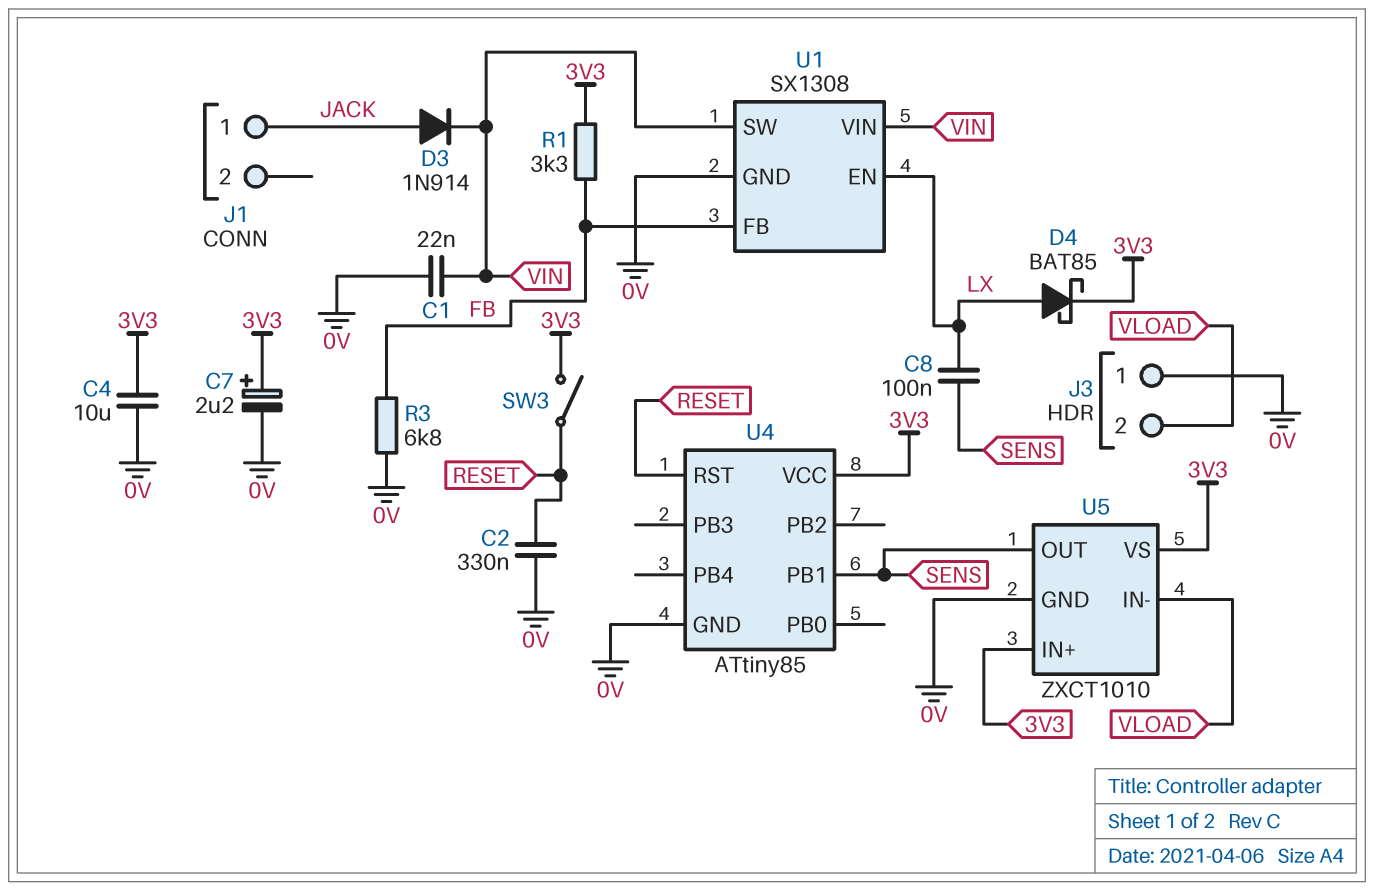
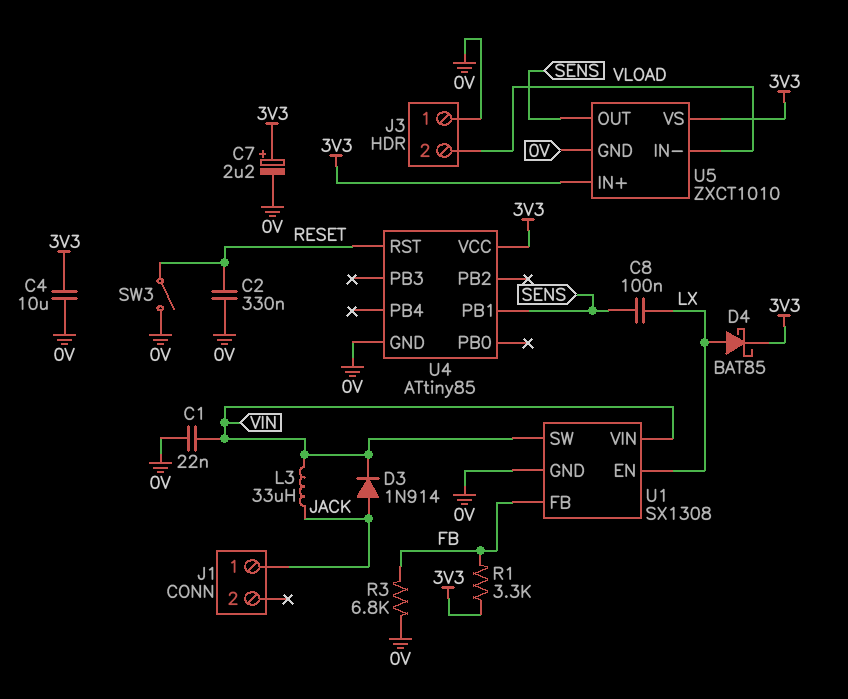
L3: none -> 33uH (JACK, VIN)
SW3: switch (3V3, RESET) -> switch (0V, RESET)

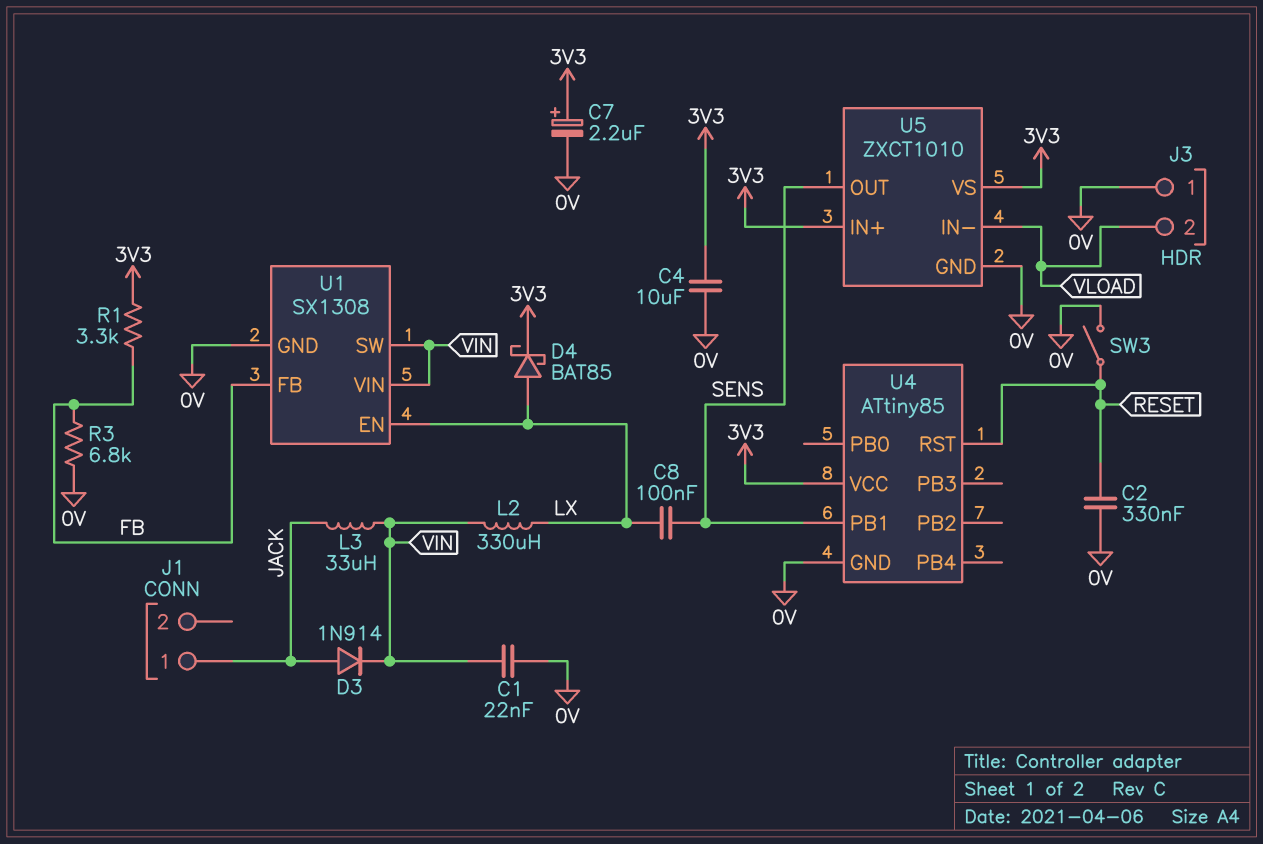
L2: none -> 330uH (LX, VIN)

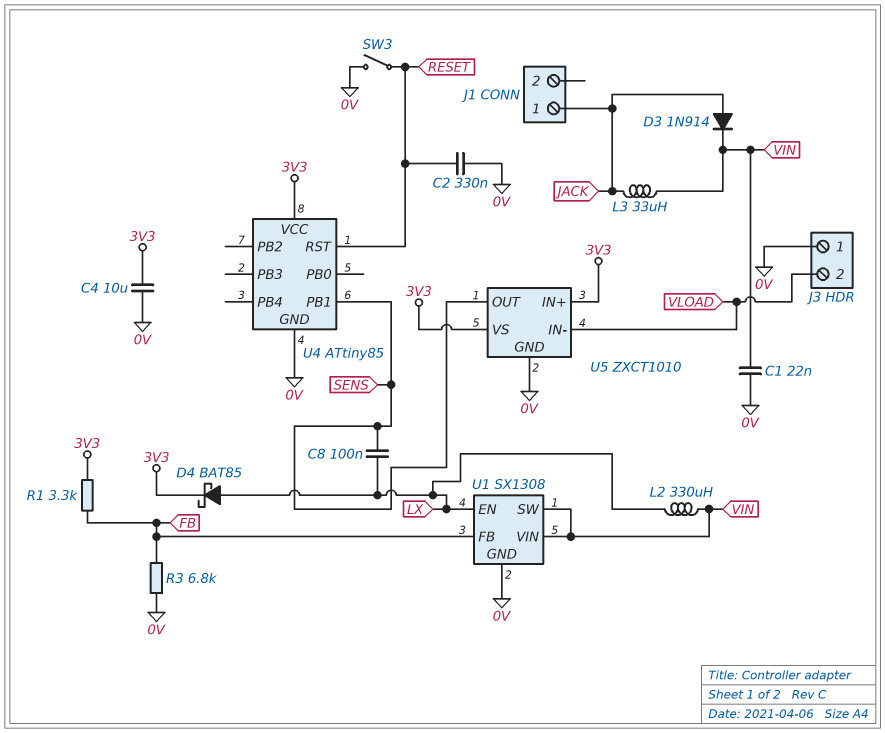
C7: 2.2uF (plus 3V3, minus 0V) -> none

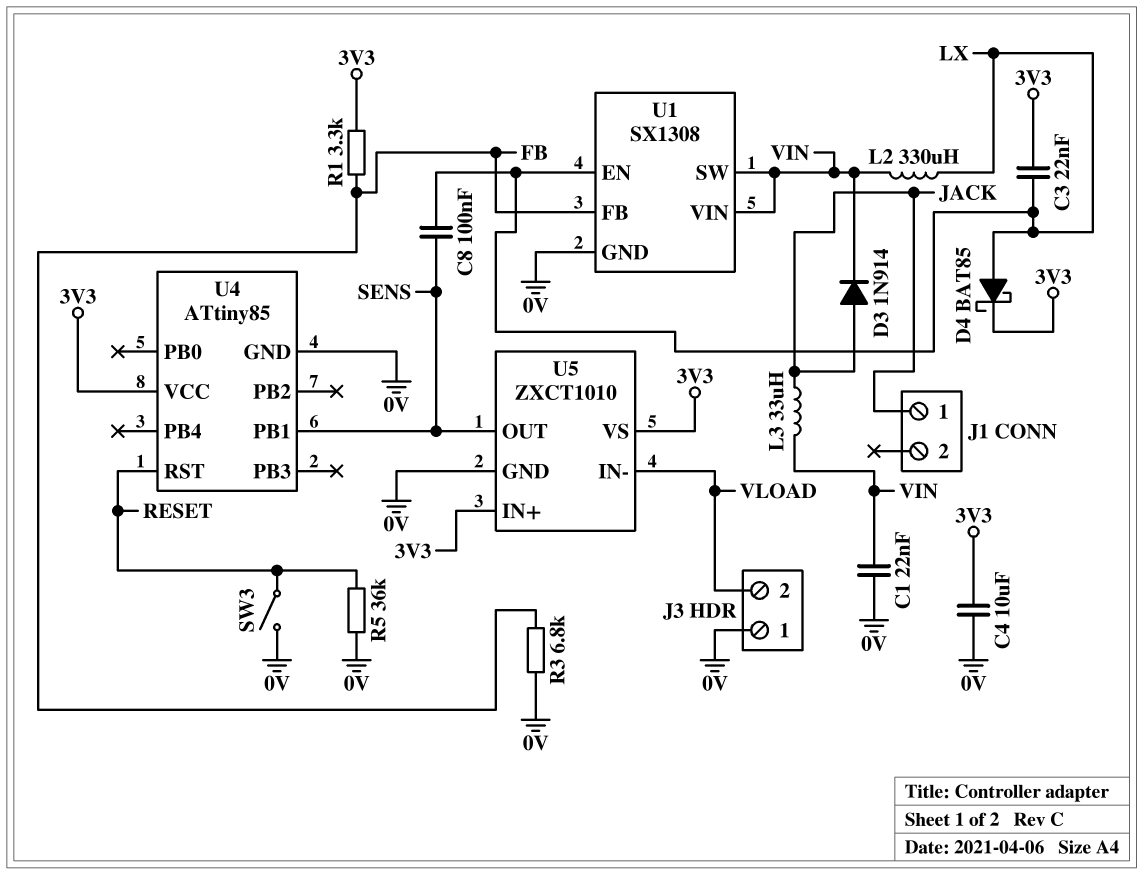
C2: 330nF (0V, RESET) -> none
C3: none -> 22nF (3V3, LX)
R5: none -> 36k (0V, RESET)

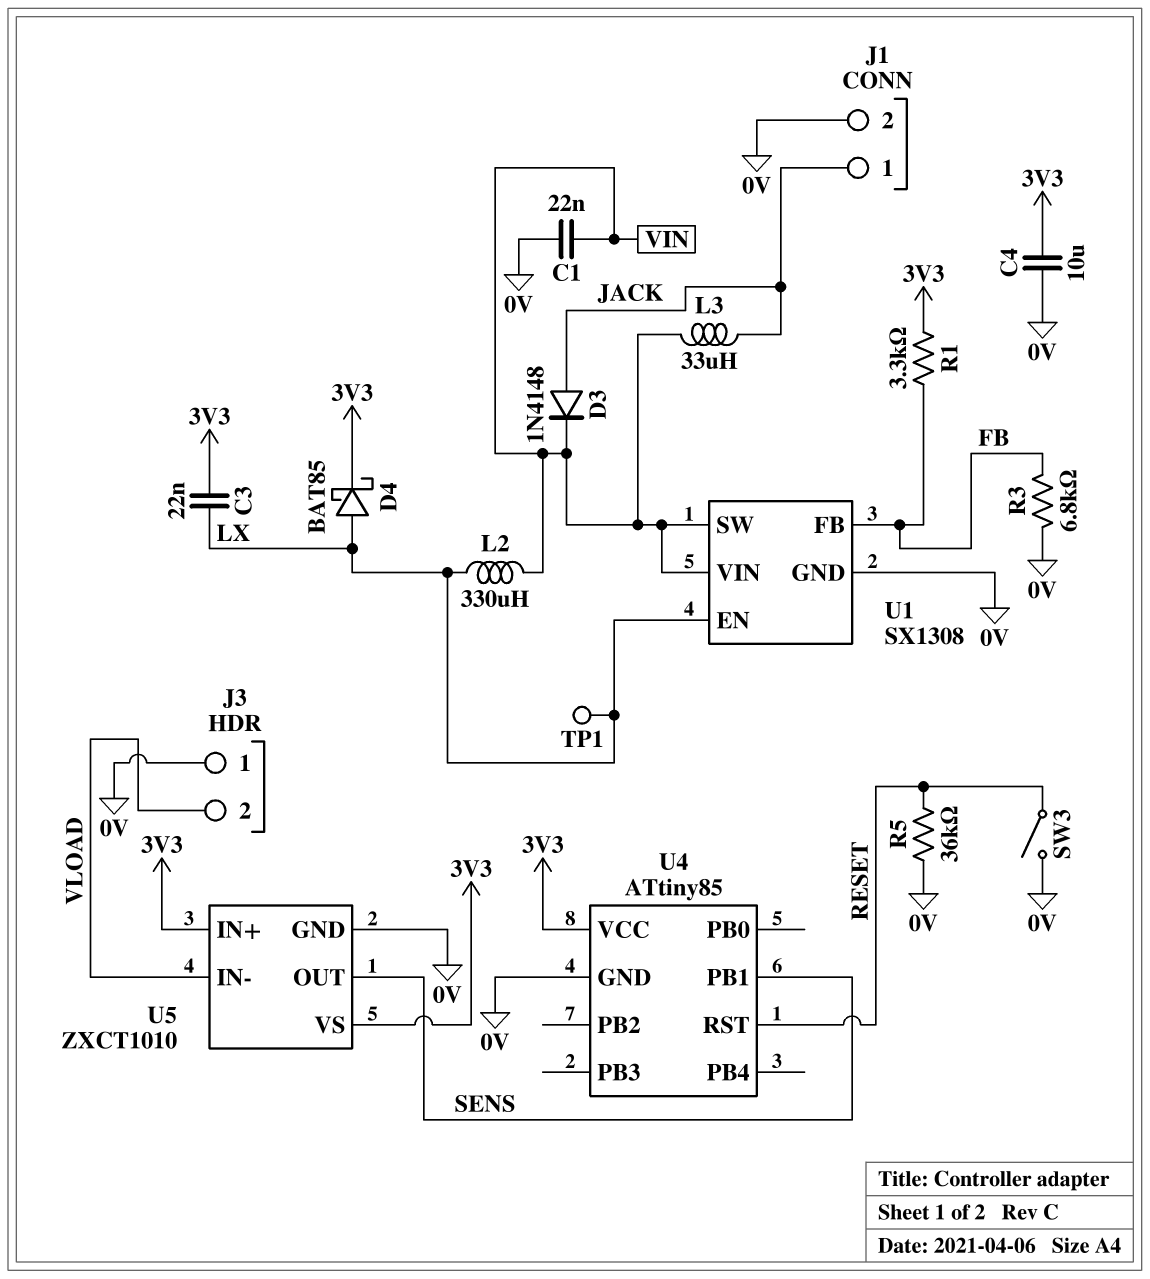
C8: 100nF (LX, SENS) -> none
D3: diode 1N914 (A JACK, K VIN) -> diode 1N4148 (A JACK, K VIN)
J1 pin 2: none -> 0V
TP1: none -> test point (LX)

